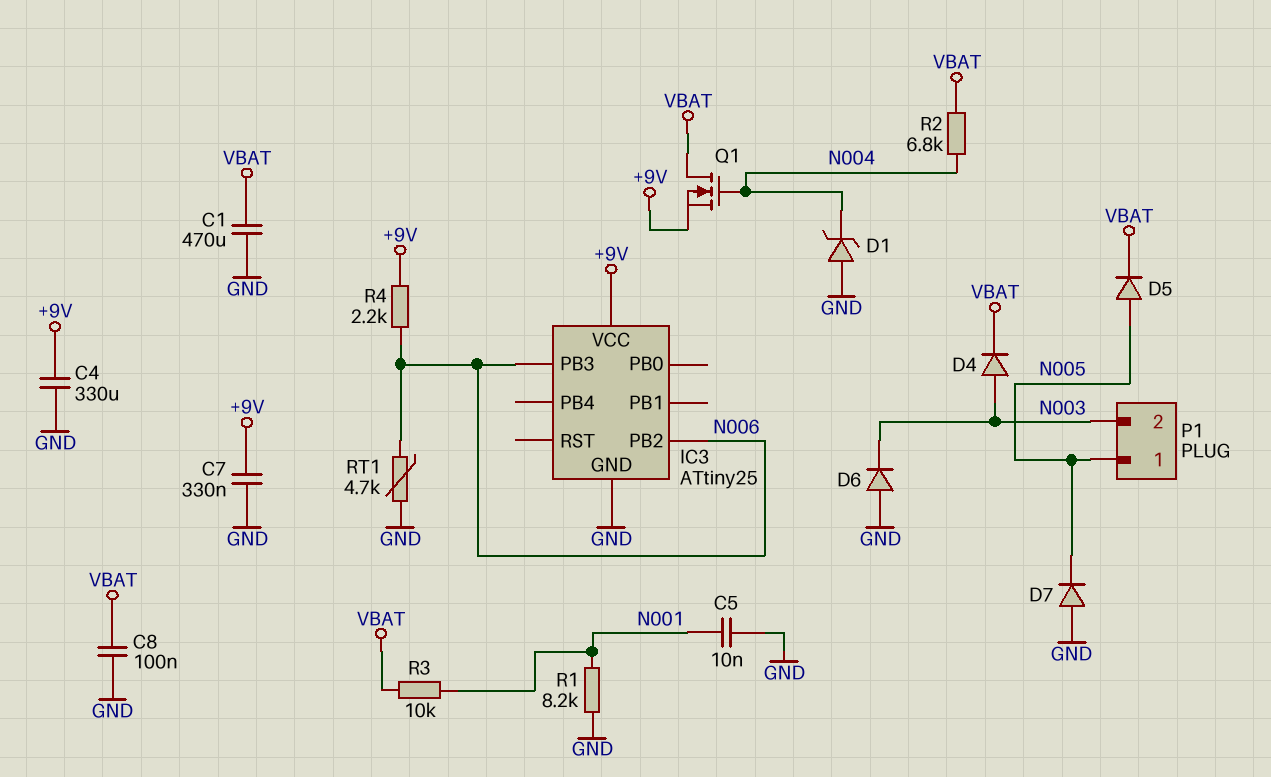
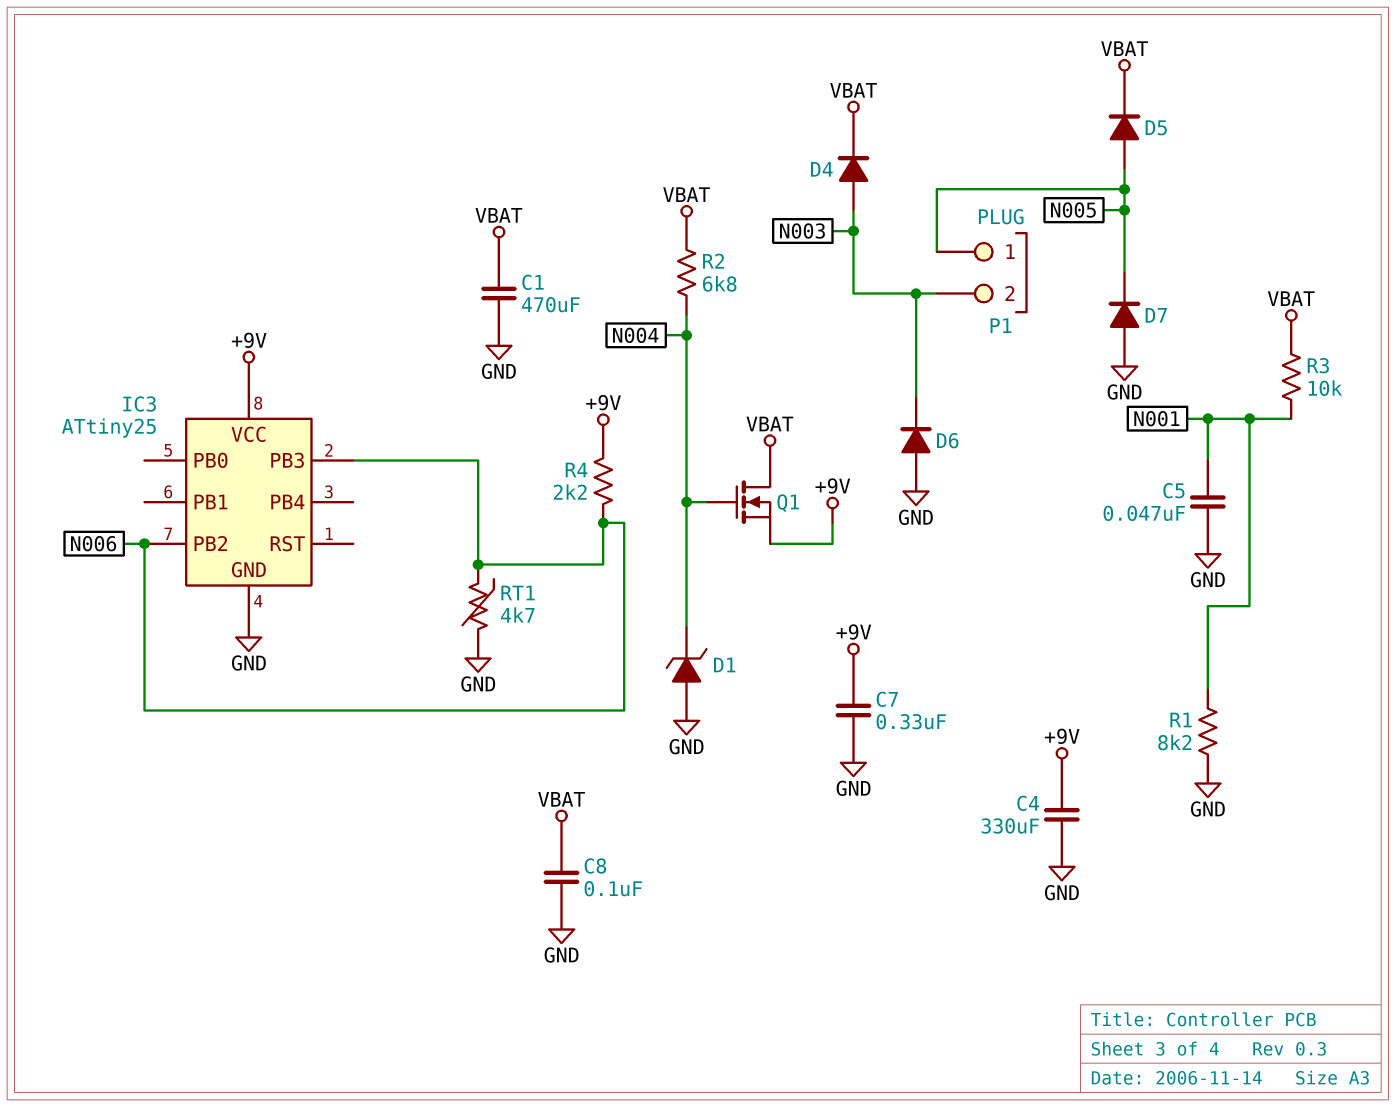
C5: 10nF (GND, N001) -> 47nF (GND, N001)

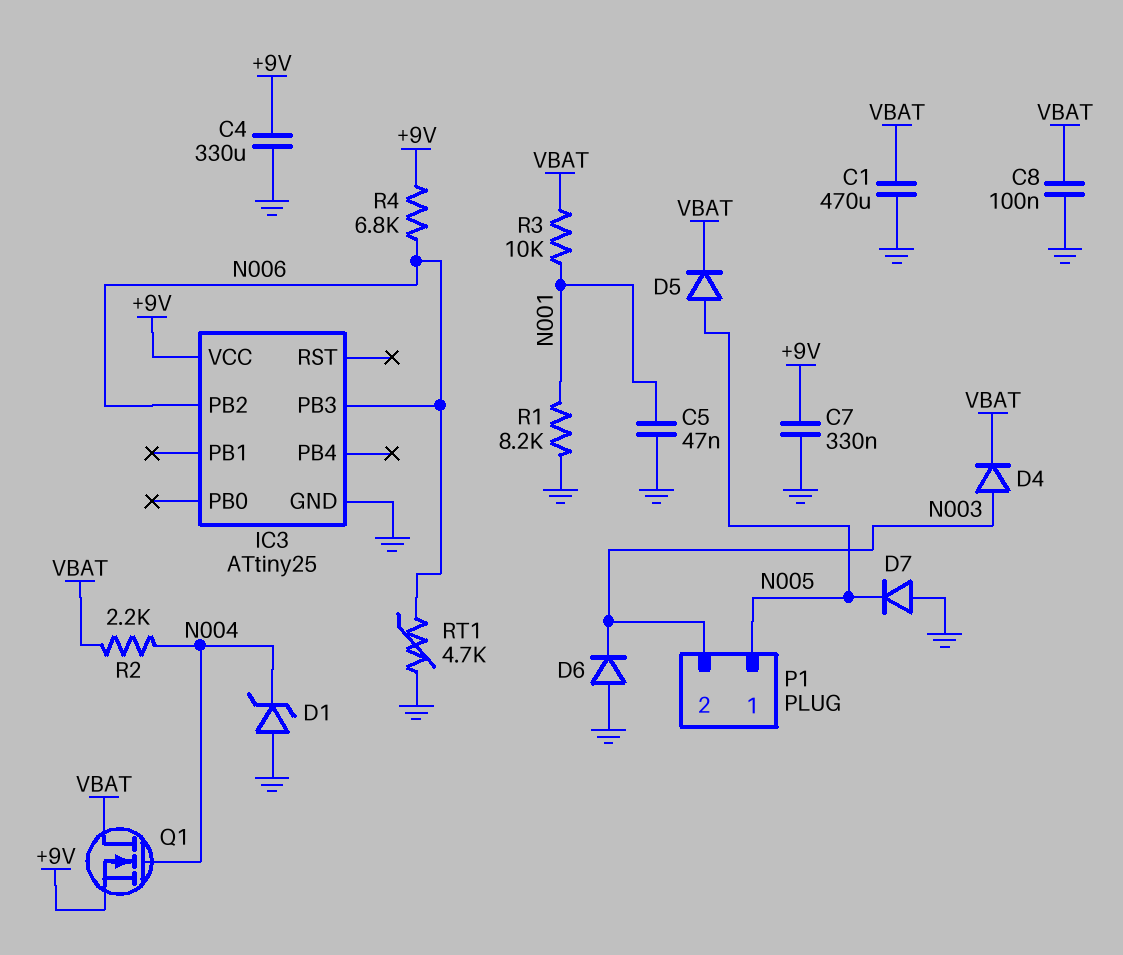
R2: 6.8k (N004, VBAT) -> 2.2k (N004, VBAT)
R4: 2.2k (+9V, N006) -> 6.8k (+9V, N006)

